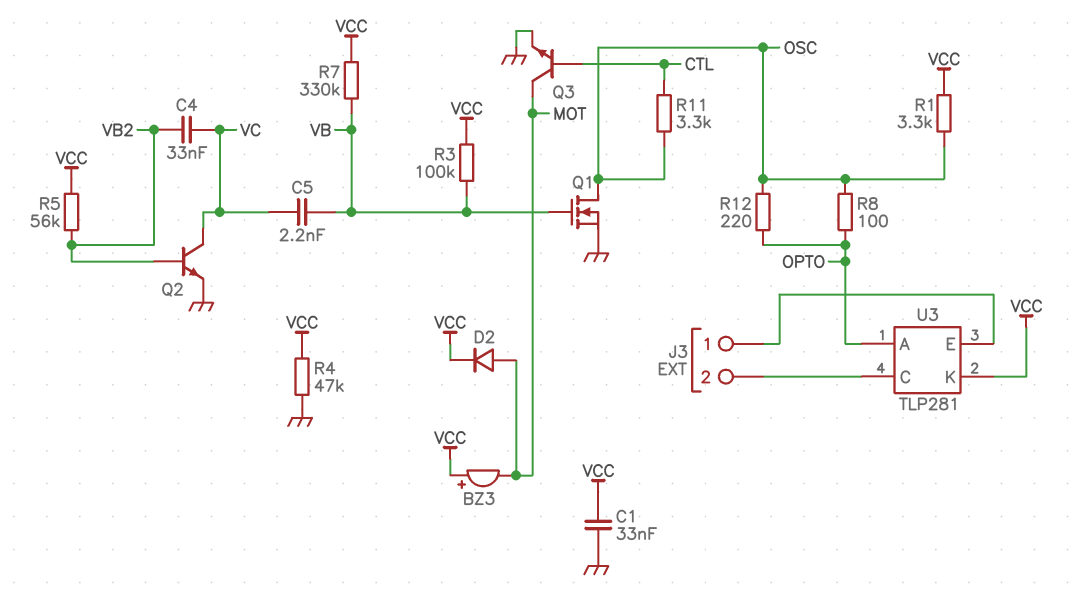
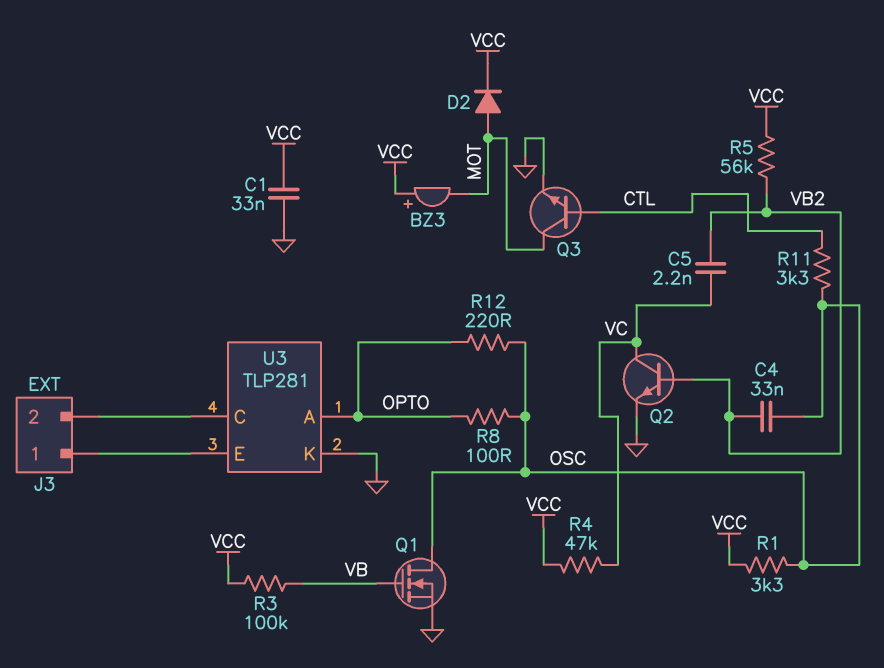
C4: 33nF (VB2, VC) -> 33nF (OSC, VB2)
C5: 2.2nF (VB, VC) -> 2.2nF (VB2, VC)
R4: 47k (GND, VCC) -> 47k (VC, VCC)
R7: 330k (VB, VCC) -> none
U3 pin K: VCC -> GND

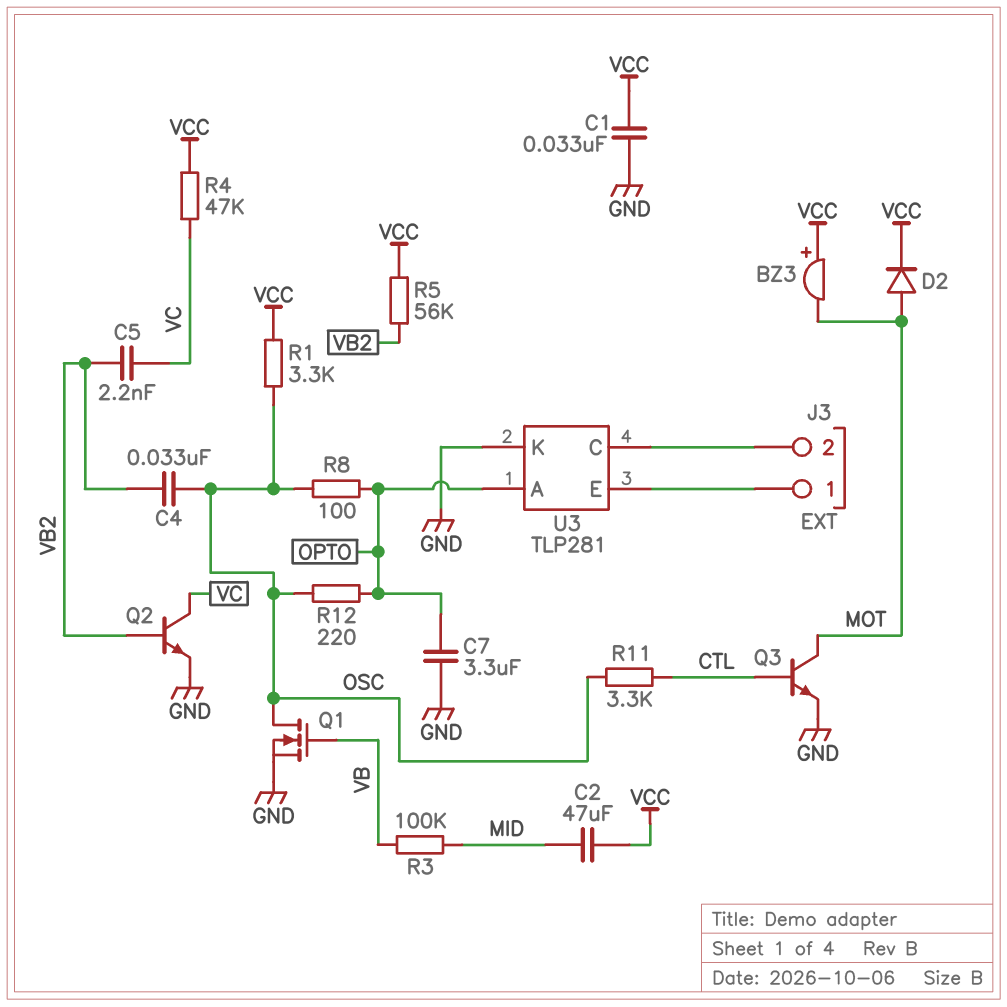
C2: none -> 47uF (MID, VCC)
C7: none -> 3.3uF (GND, OPTO)
R3: 100k (VB, VCC) -> 100k (MID, VB)

